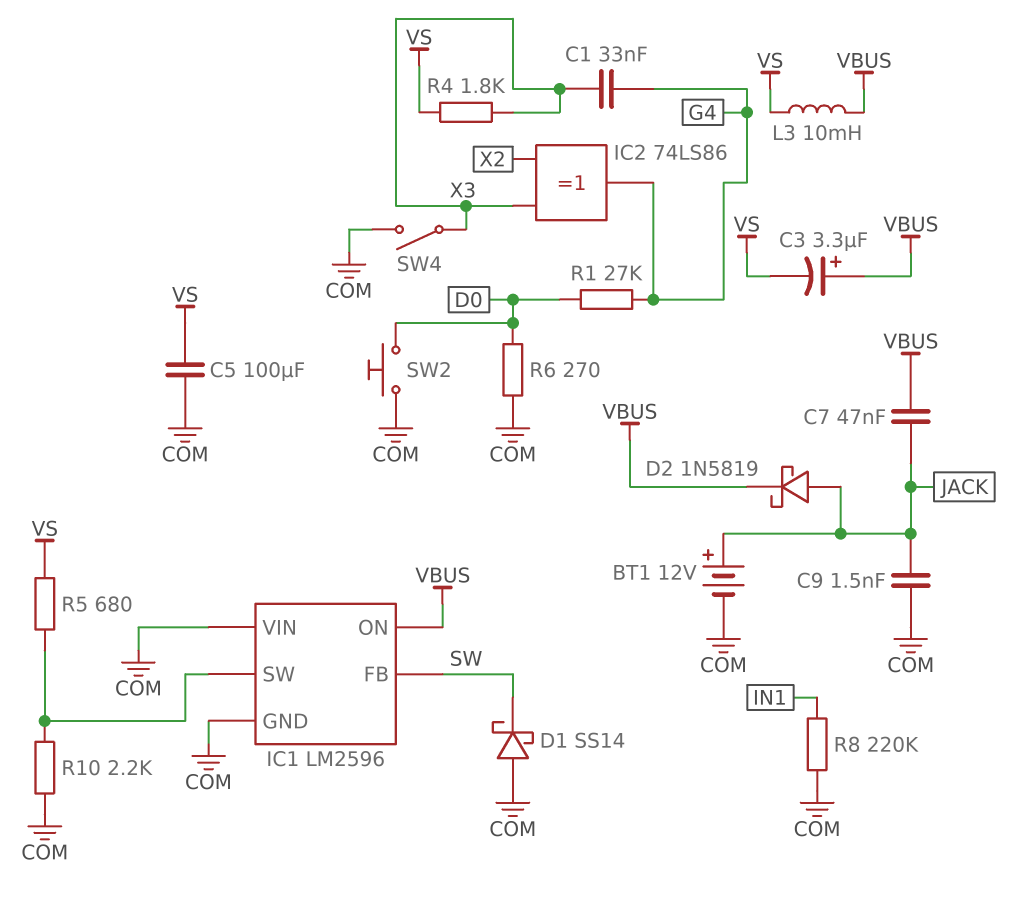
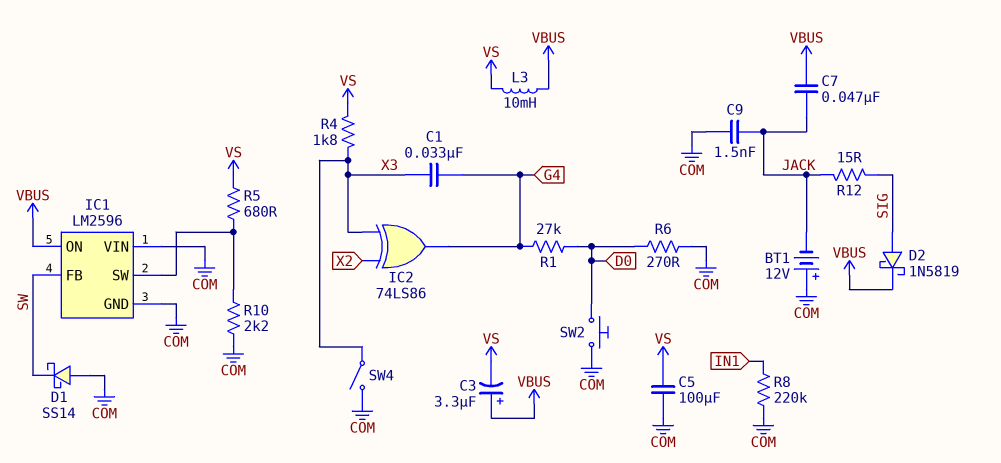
BT1: 12V (plus JACK, minus COM) -> 12V (plus COM, minus JACK)
D2: schottky 1N5819 (A JACK, K VBUS) -> schottky 1N5819 (A SIG, K VBUS)
R12: none -> 15 (JACK, SIG)

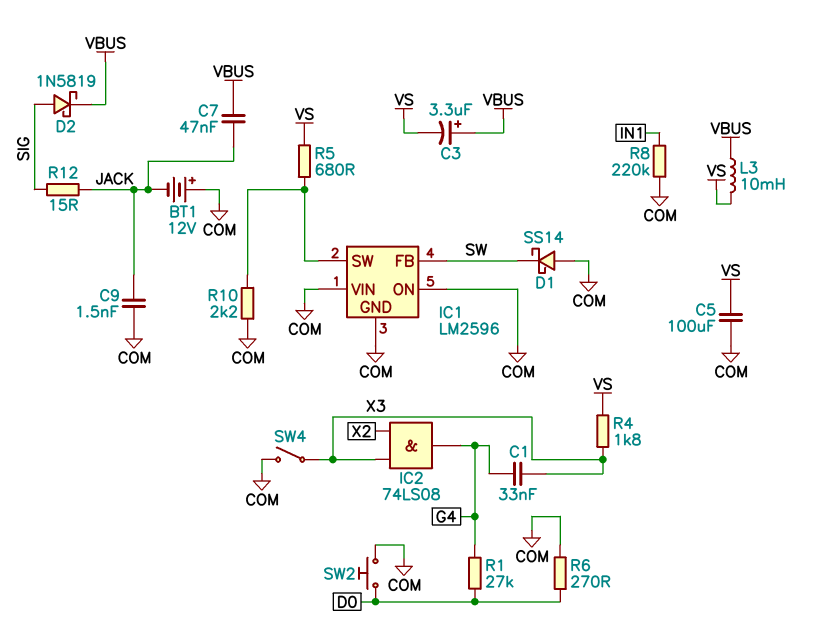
IC1 pin ON: VBUS -> COM
IC2: XOR 74LS86 (in X2, in X3, out G4) -> AND 74LS08 (in X2, in X3, out G4)

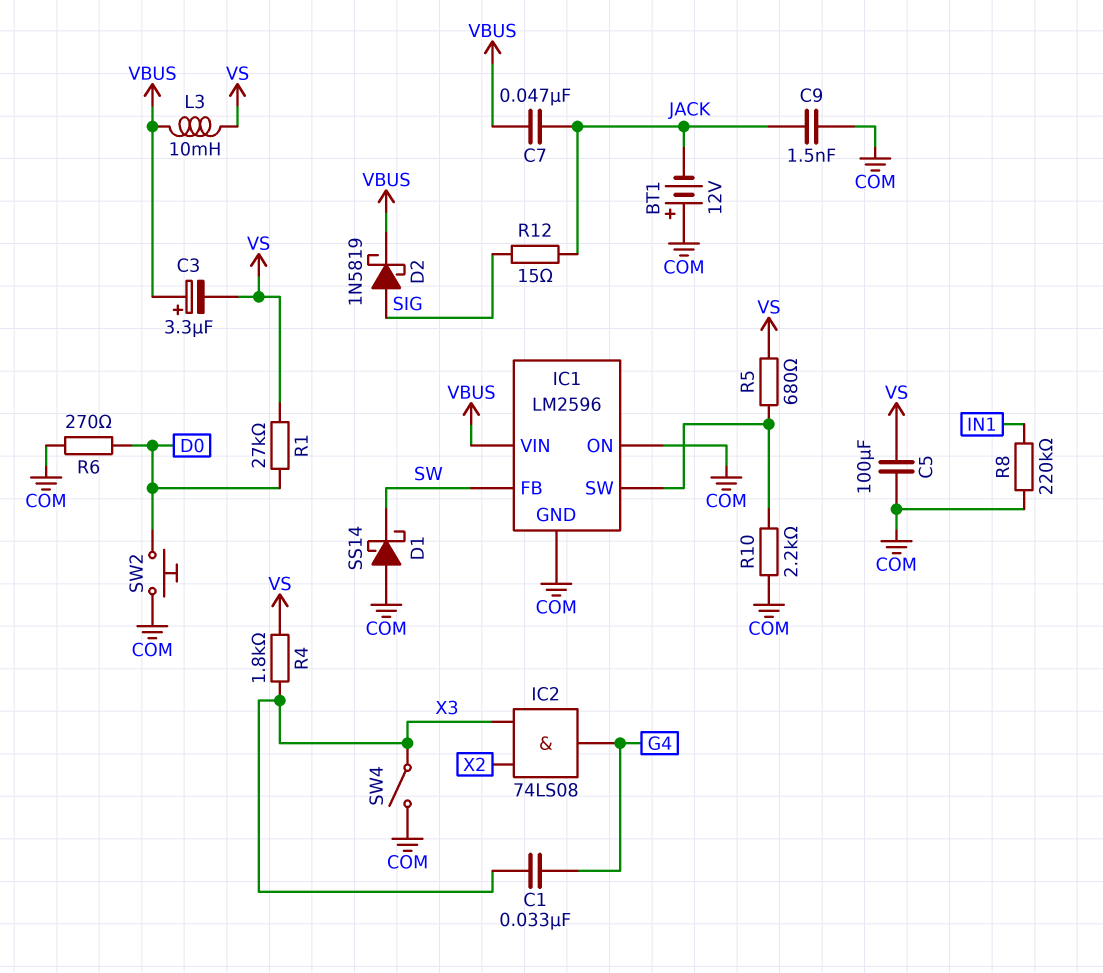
IC1 pin VIN: COM -> VBUS
R1: 27k (D0, G4) -> 27k (D0, VS)

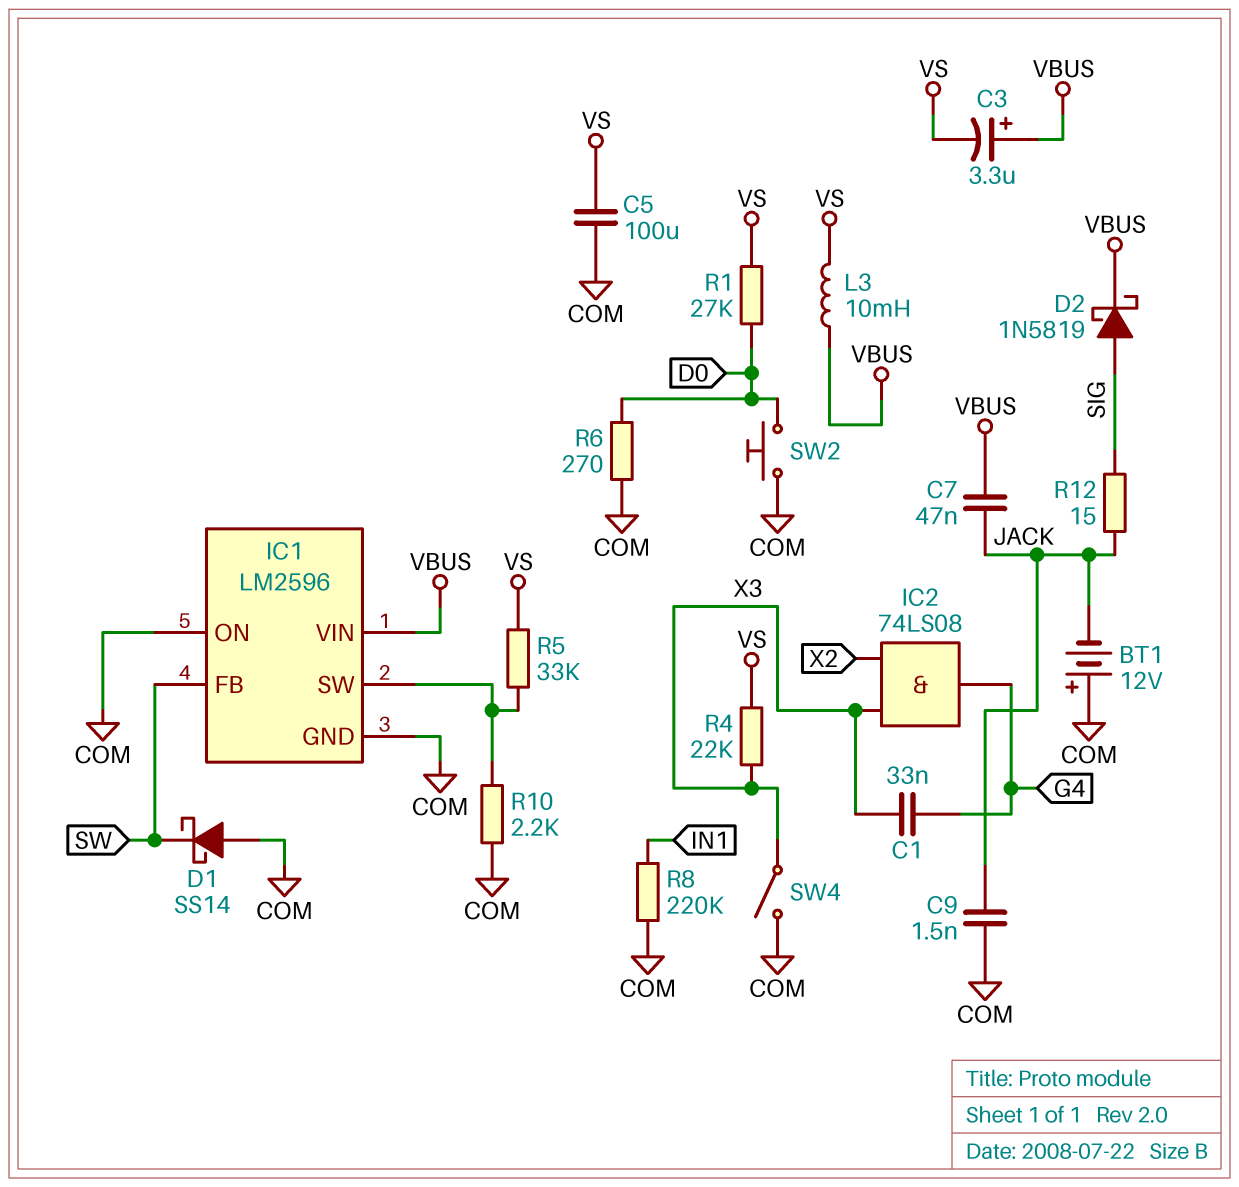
R4: 1.8k (VS, X3) -> 22k (VS, X3)
R5: 680 (IC1/SW, VS) -> 33k (IC1/SW, VS)

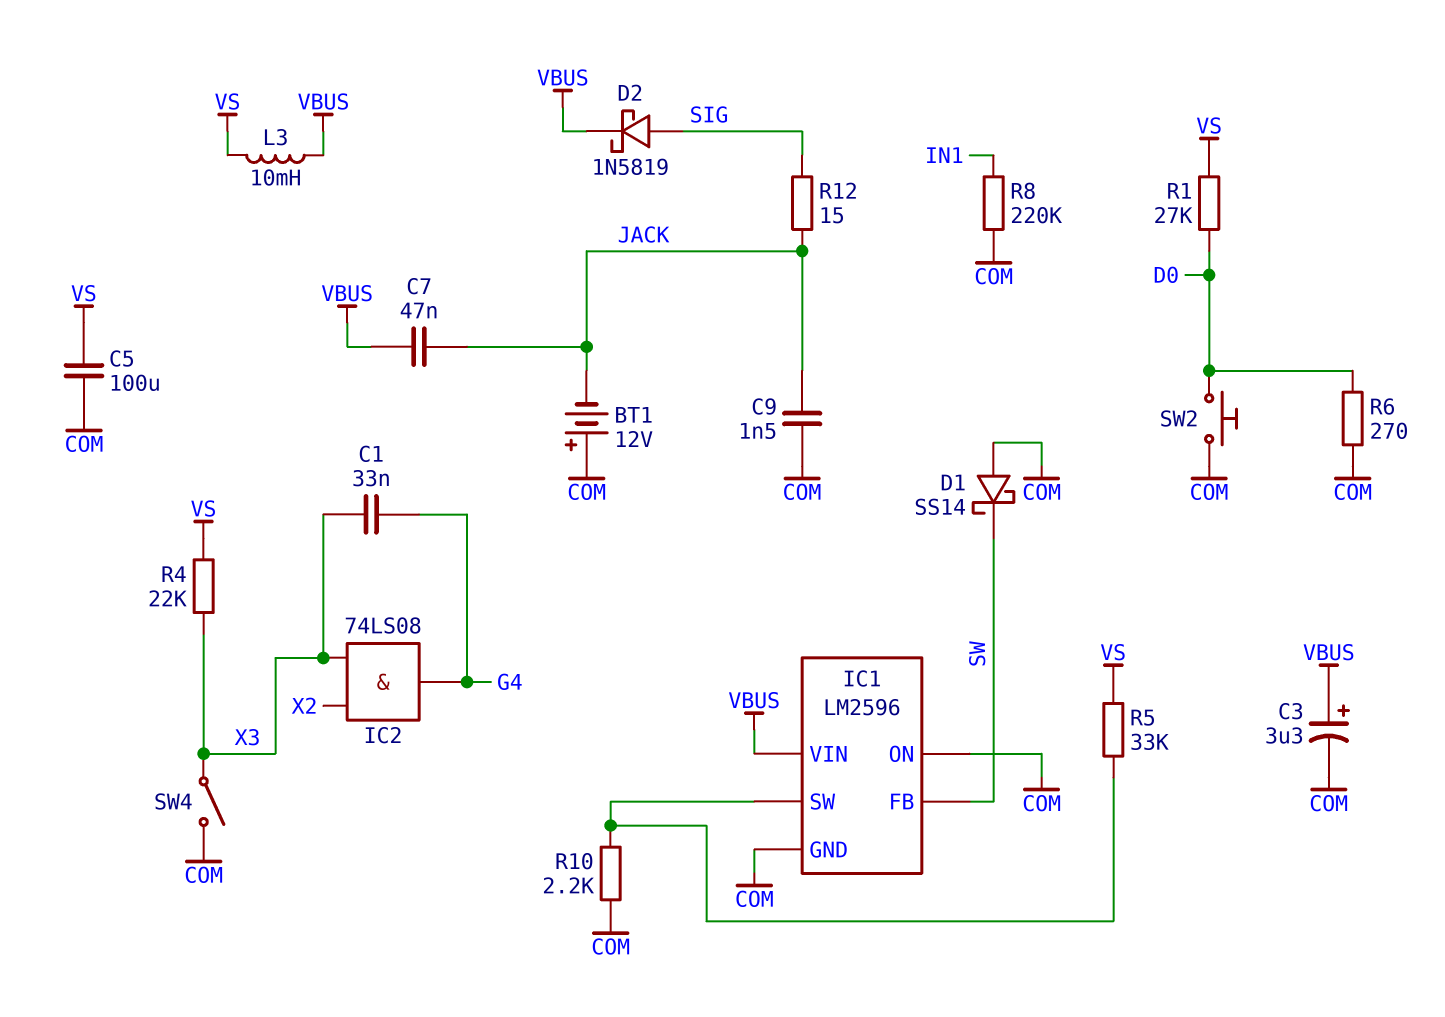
C3: 3.3uF (plus VBUS, minus VS) -> 3.3uF (plus VBUS, minus COM)

